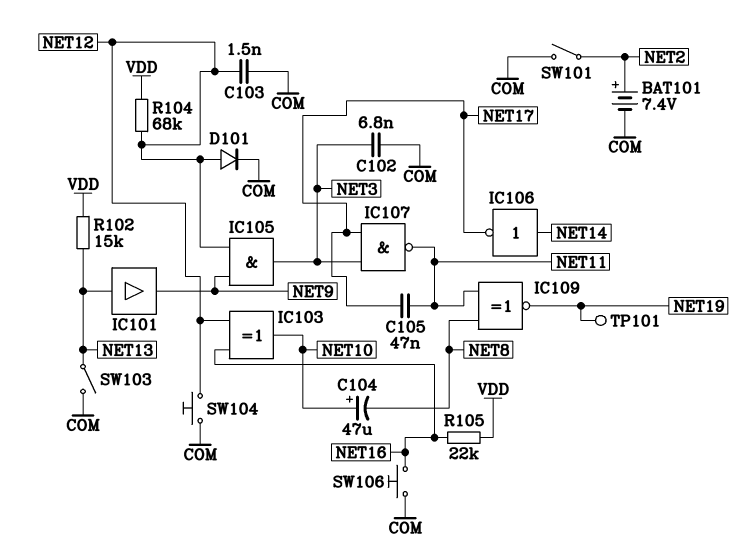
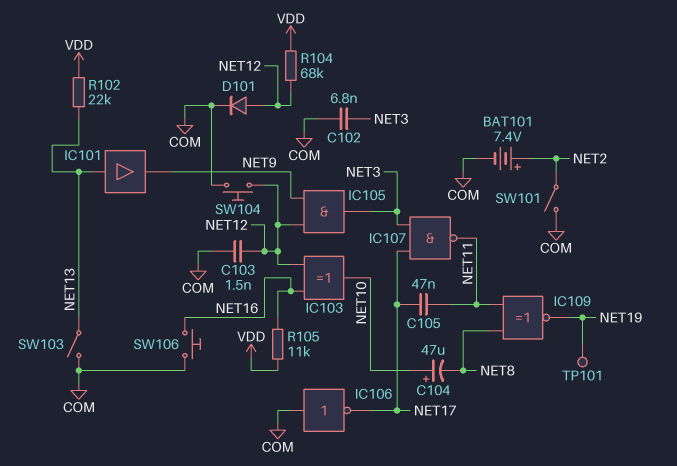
IC106: NOT (in NET14, out NET17) -> NOT (in COM, out NET17)
R102: 15k (NET13, VDD) -> 22k (NET13, VDD)
R105: 22k (NET16, VDD) -> 11k (NET16, VDD)

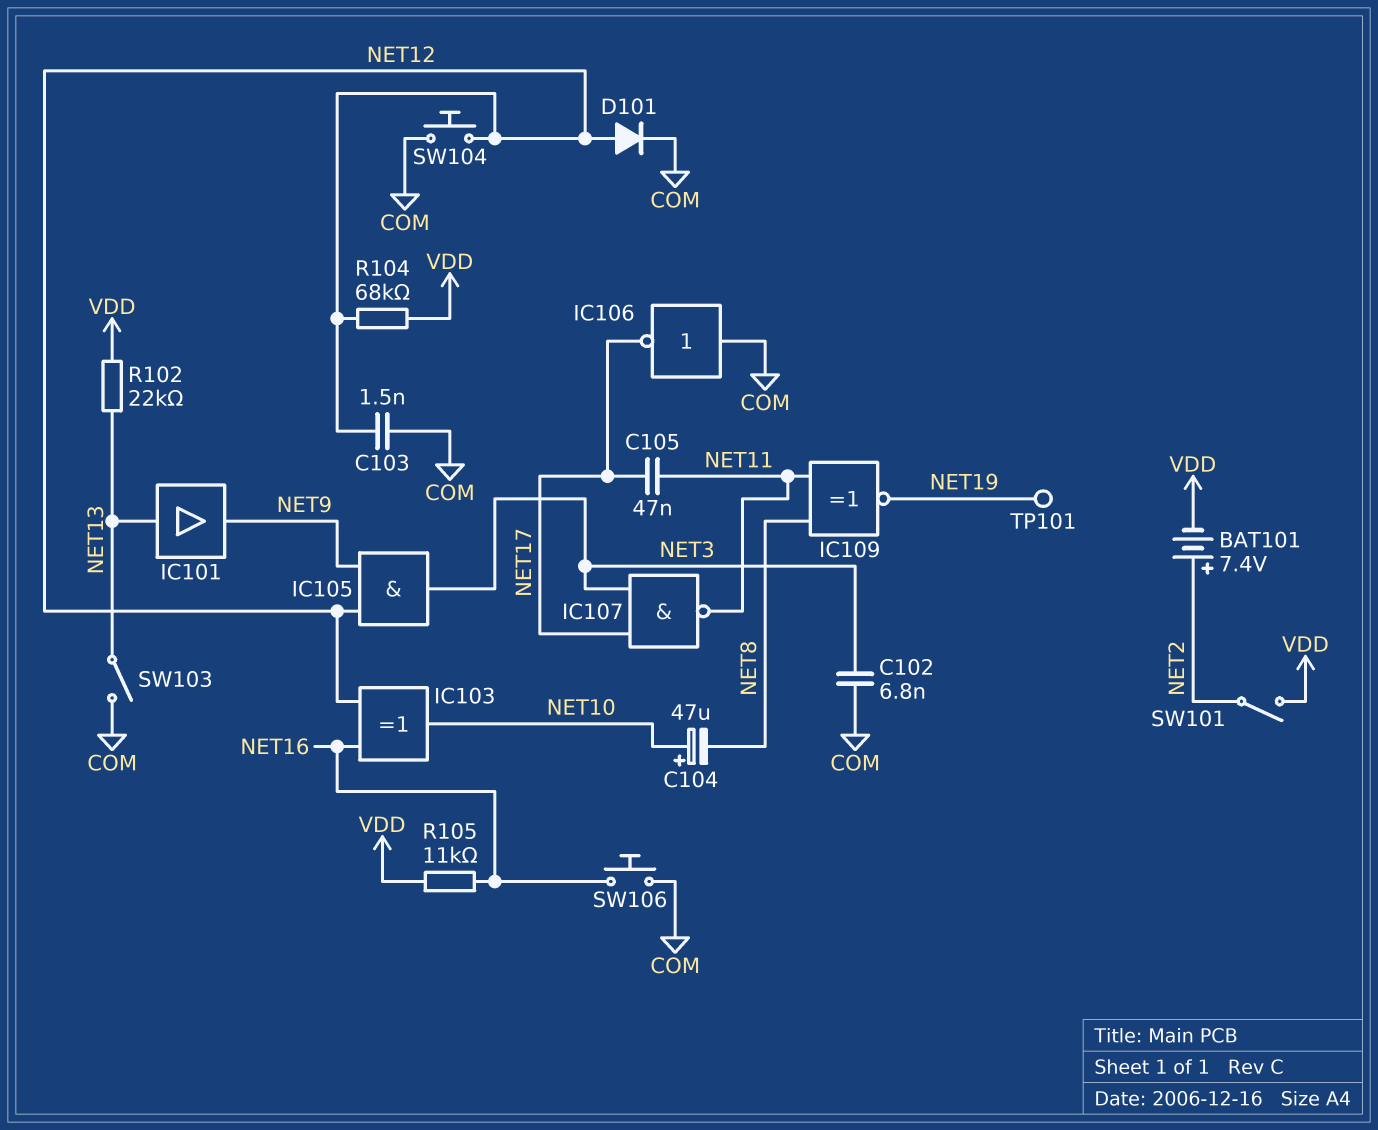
BAT101: 7.4V (plus NET2, minus COM) -> 7.4V (plus NET2, minus VDD)
SW101: switch (COM, NET2) -> switch (NET2, VDD)

